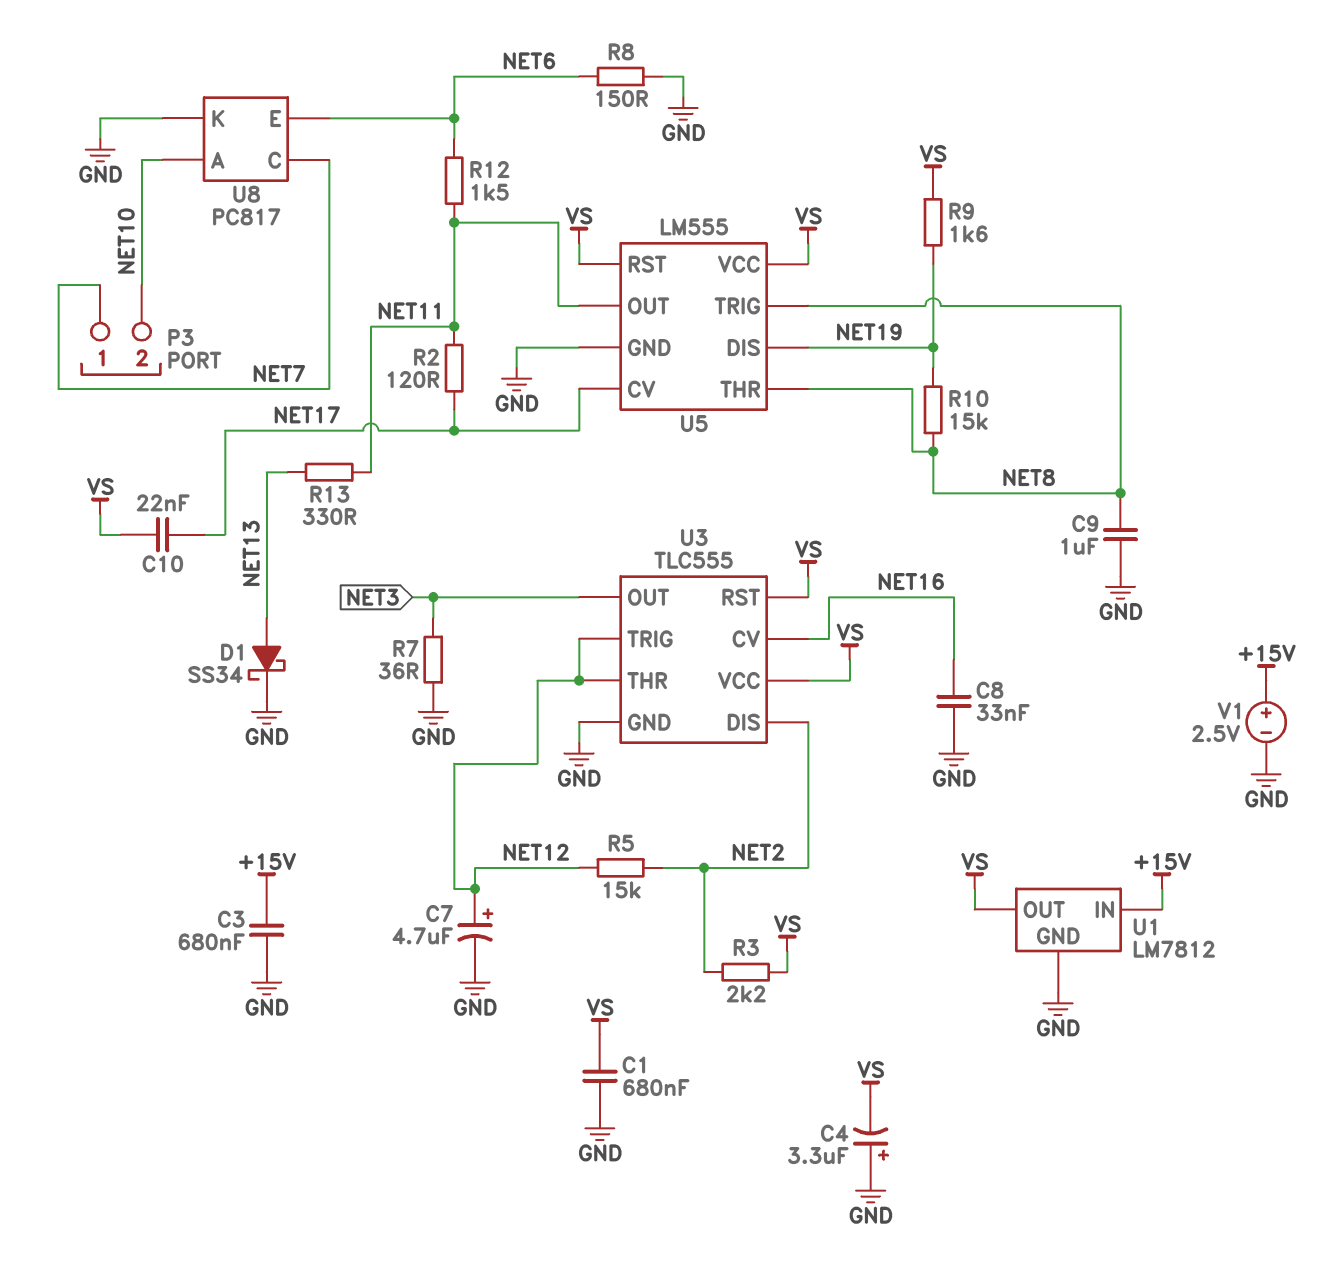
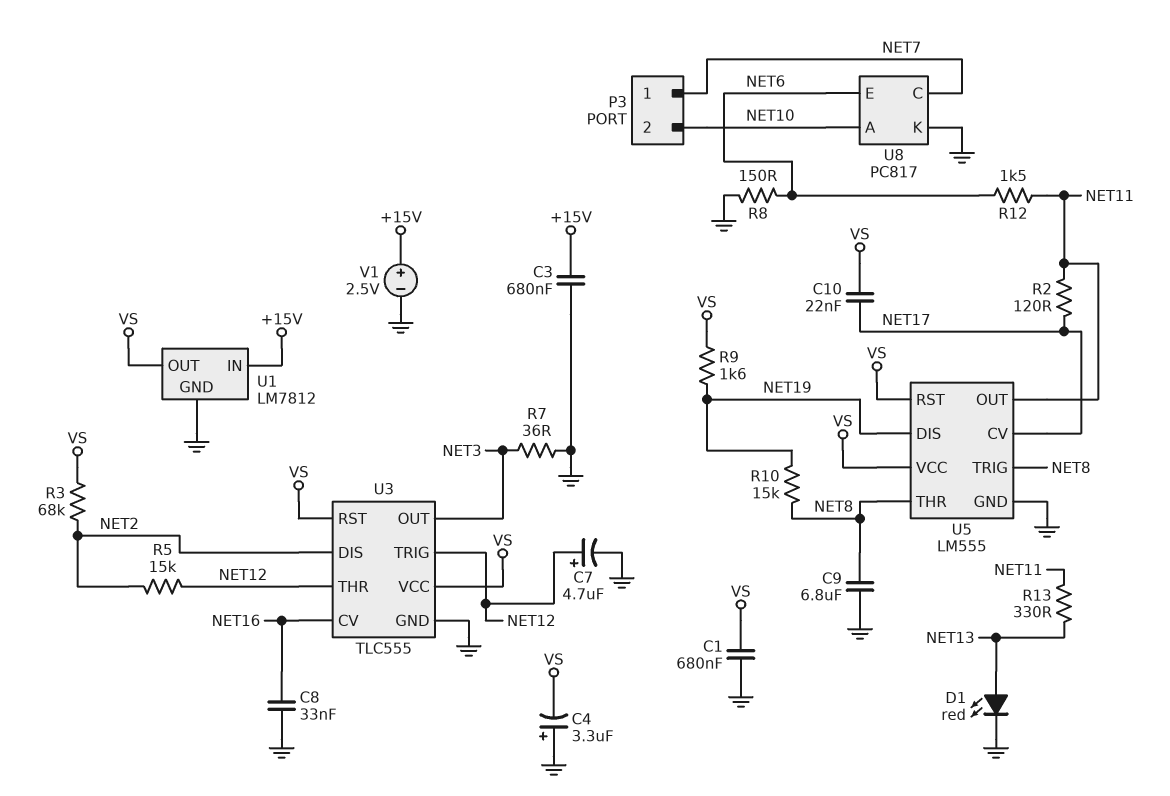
C9: 1uF (GND, NET8) -> 6.8uF (GND, NET8)
D1: schottky SS34 (A NET13, K GND) -> LED red (A NET13, K GND)
R3: 2.2k (NET2, VS) -> 68k (NET2, VS)

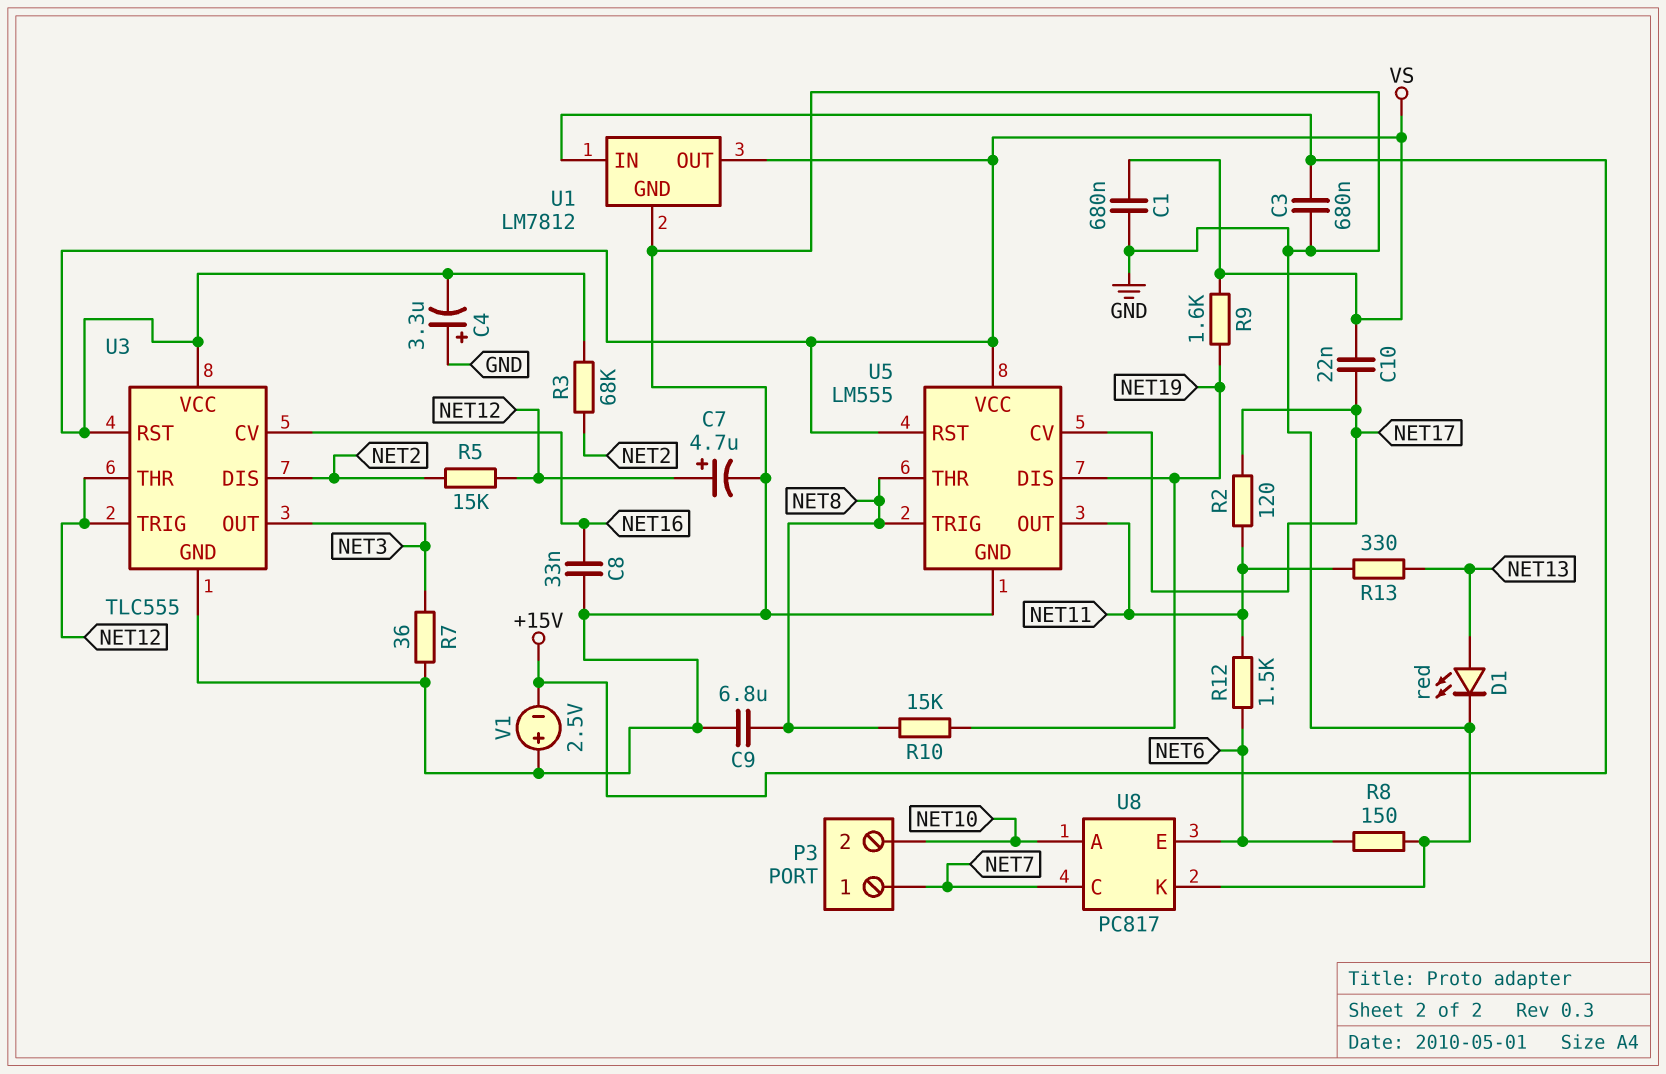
V1: 2.5V (plus +15V, minus GND) -> 2.5V (plus GND, minus +15V)

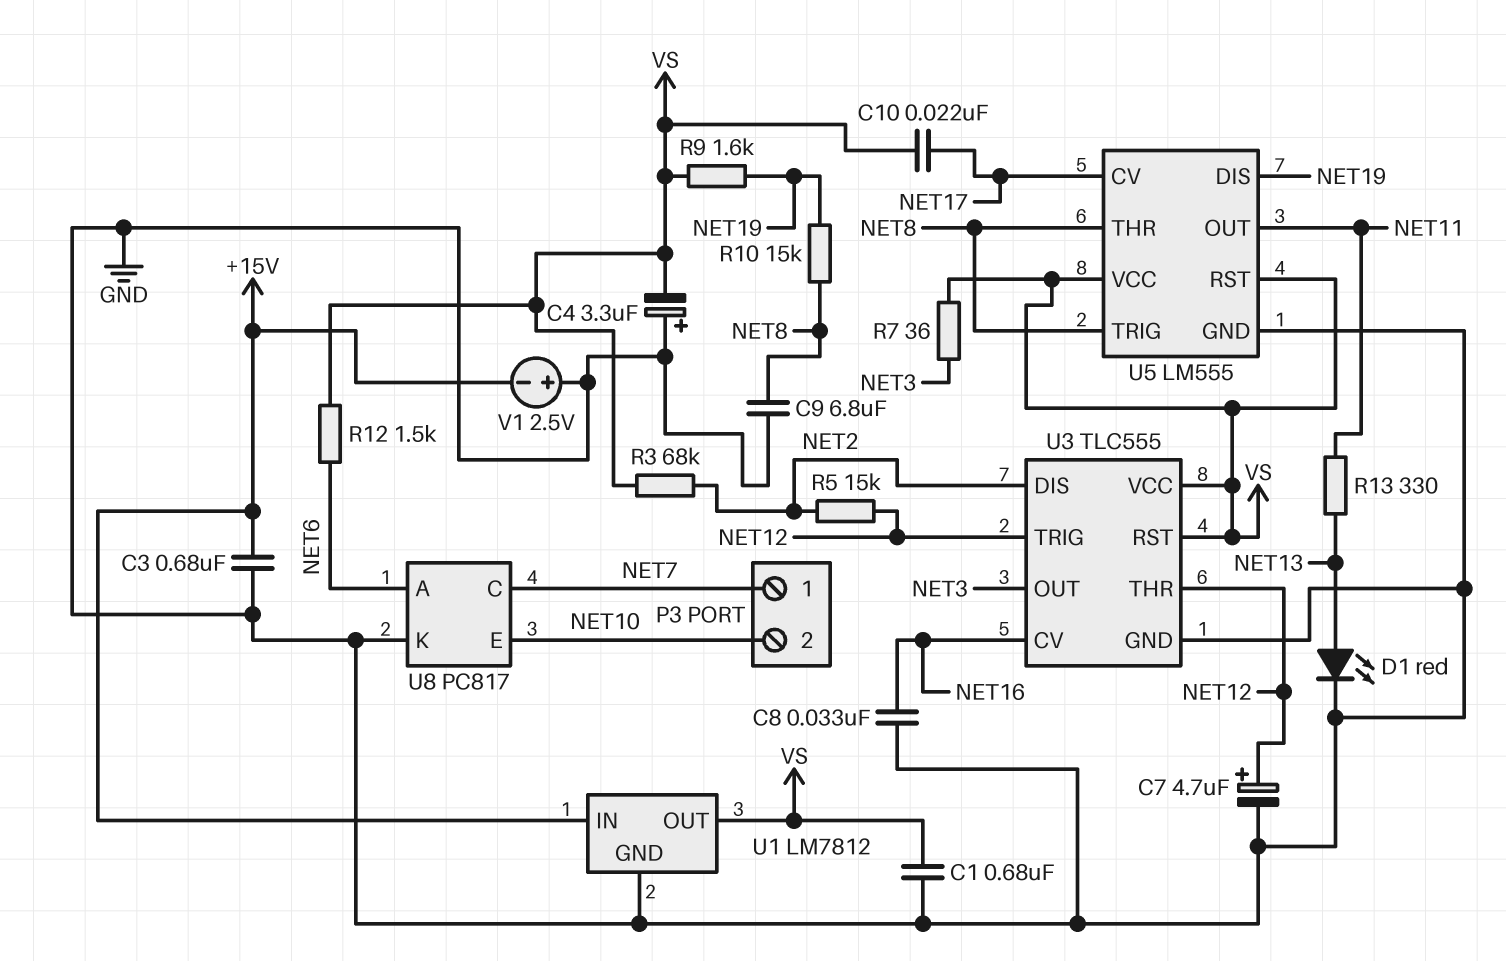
R2: 120 (NET11, NET17) -> none
R7: 36 (GND, NET3) -> 36 (NET3, VS)
R8: 150 (GND, NET6) -> none
R12: 1.5k (NET6, NET11) -> 1.5k (NET6, VS)
U8 pin A: NET10 -> NET6
U8 pin E: NET6 -> NET10

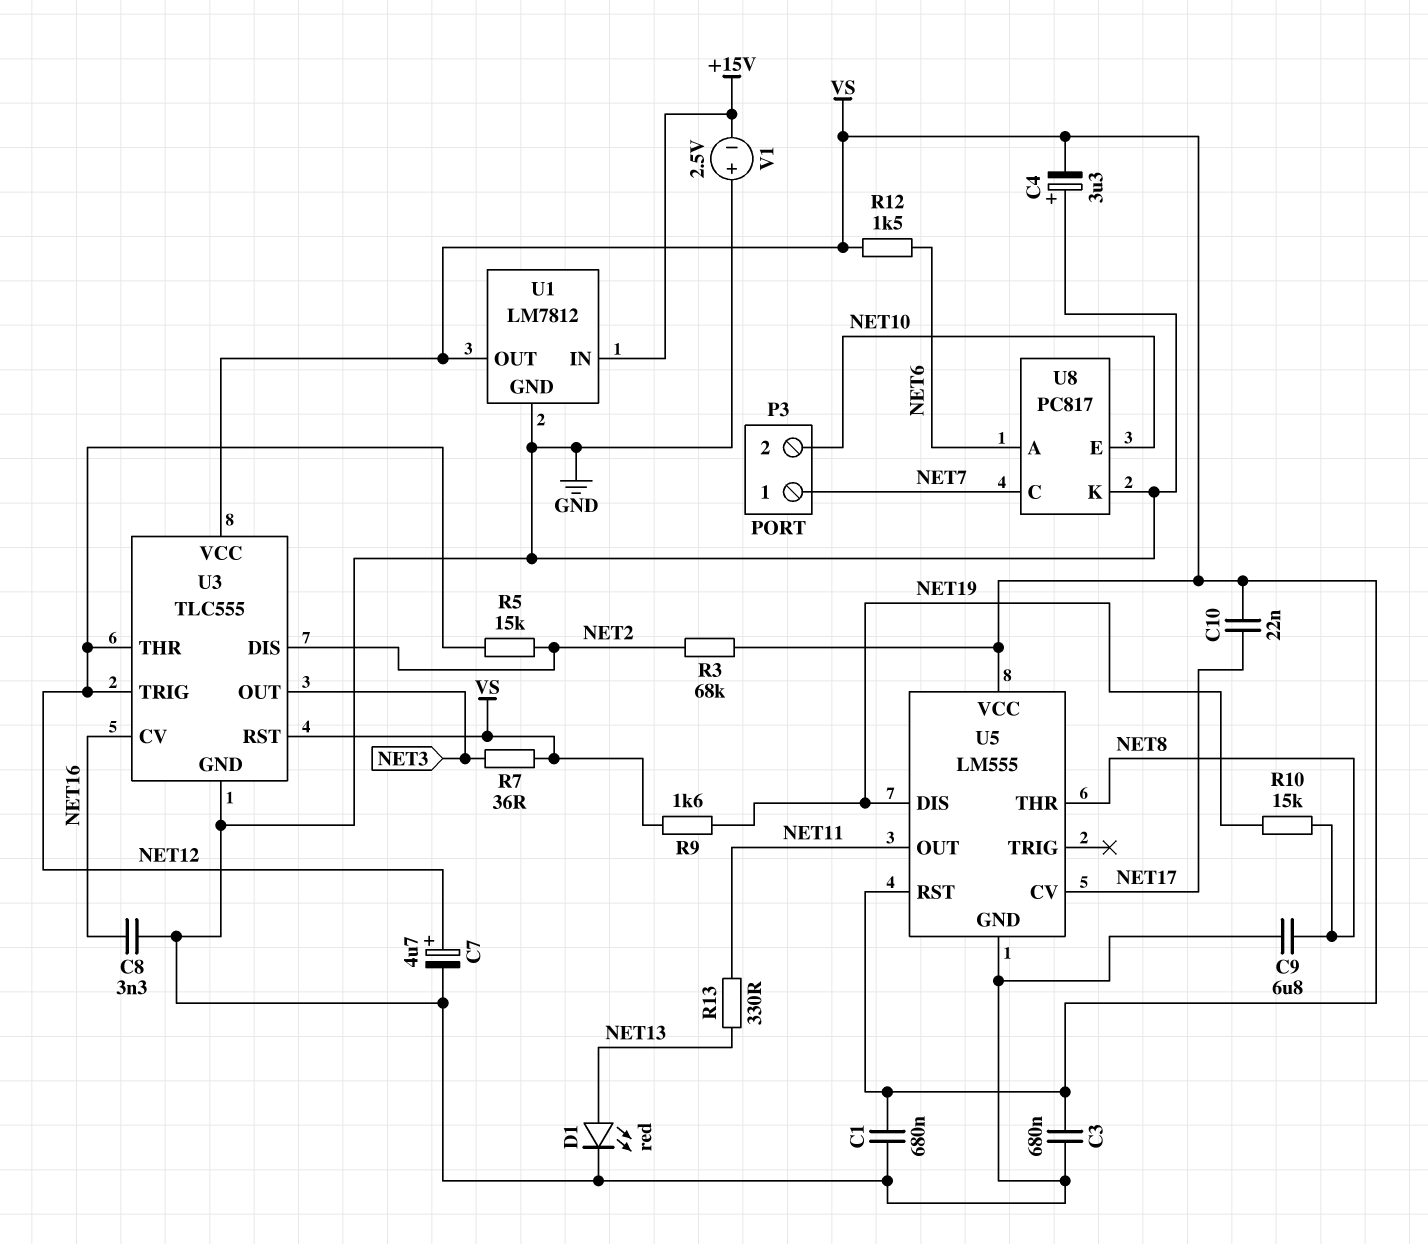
C3: 680nF (+15V, GND) -> 680nF (GND, VS)
C8: 33nF (GND, NET16) -> 3.3nF (GND, NET16)
U5 pin TRIG: NET8 -> none

